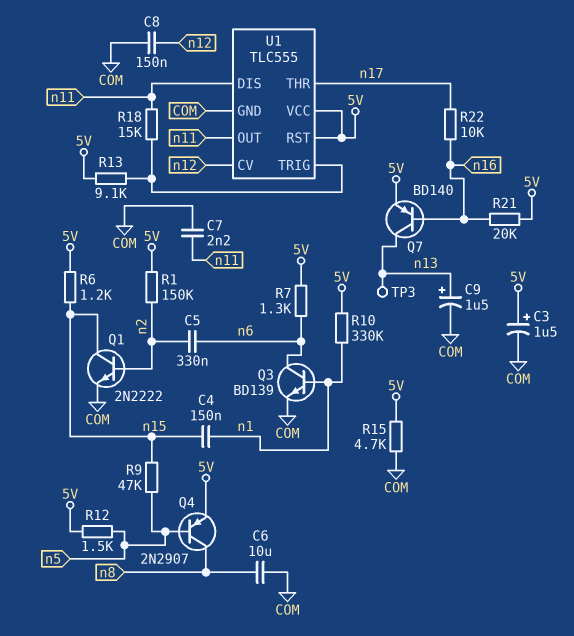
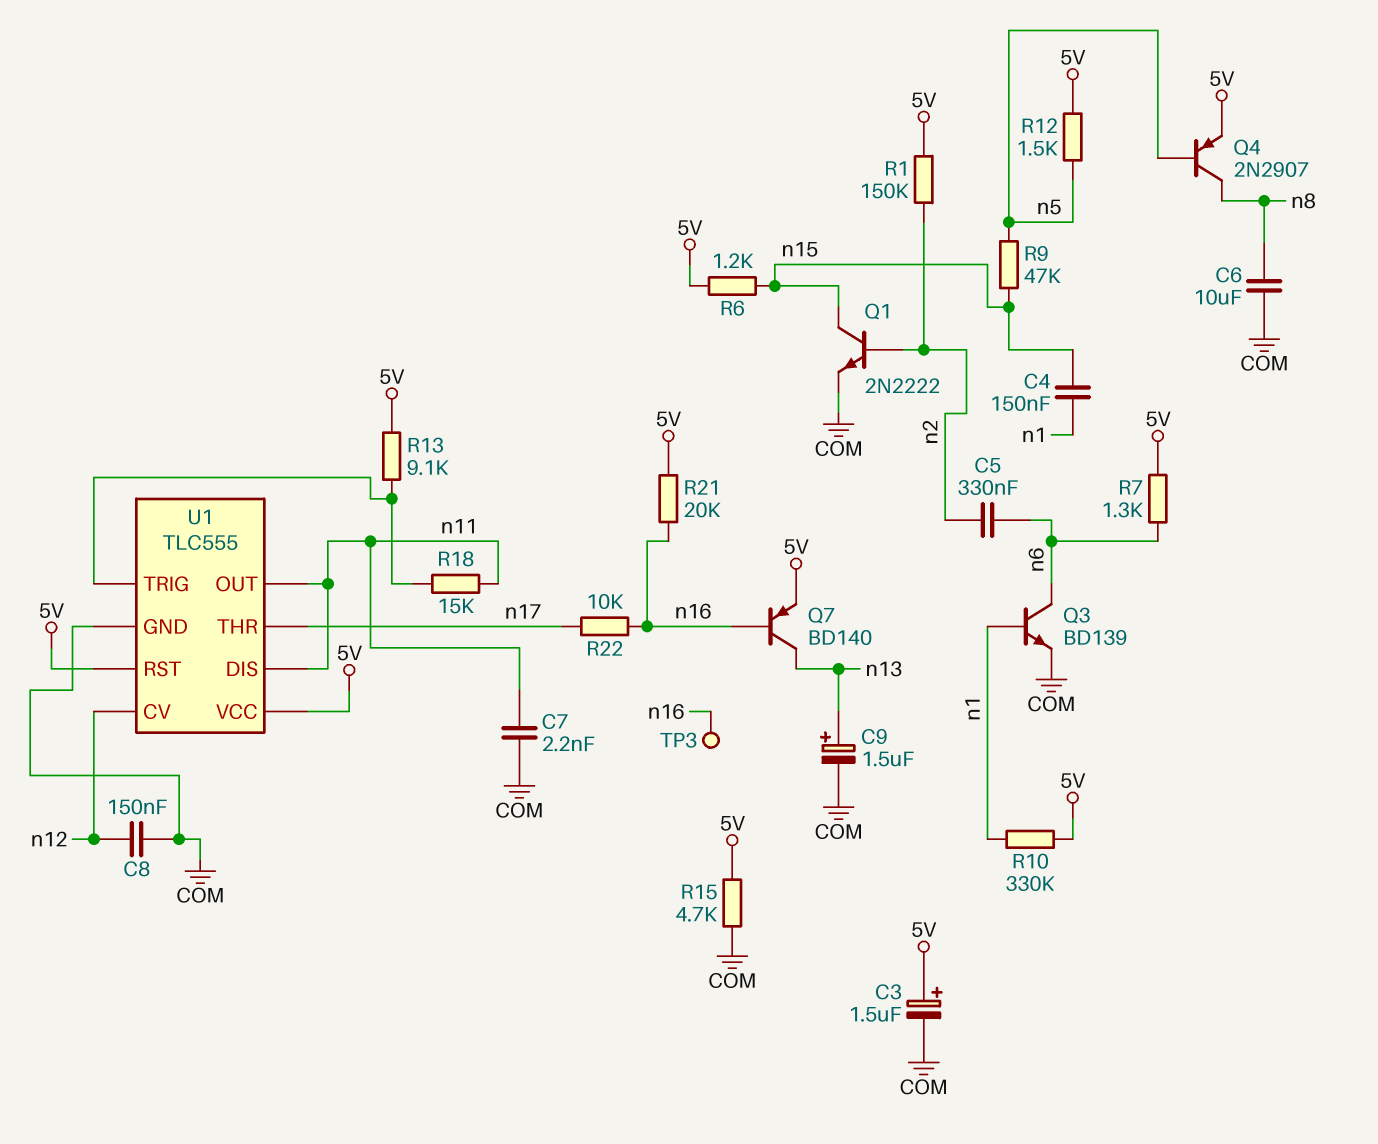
TP3: test point (n13) -> test point (n16)

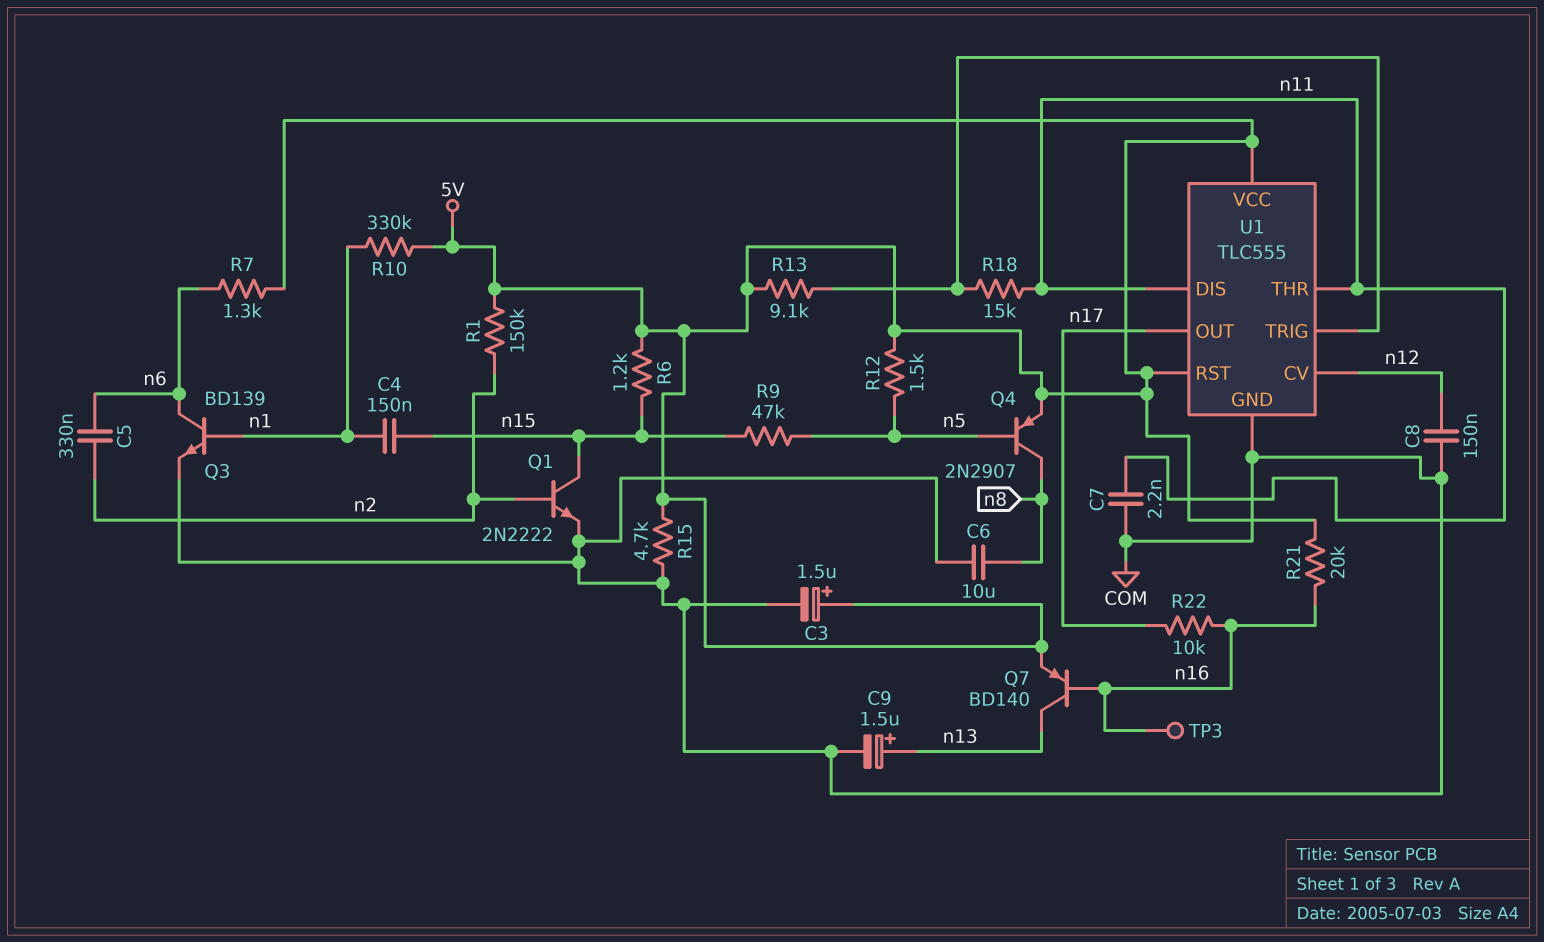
U1 pin OUT: n11 -> n17
U1 pin THR: n17 -> n11

